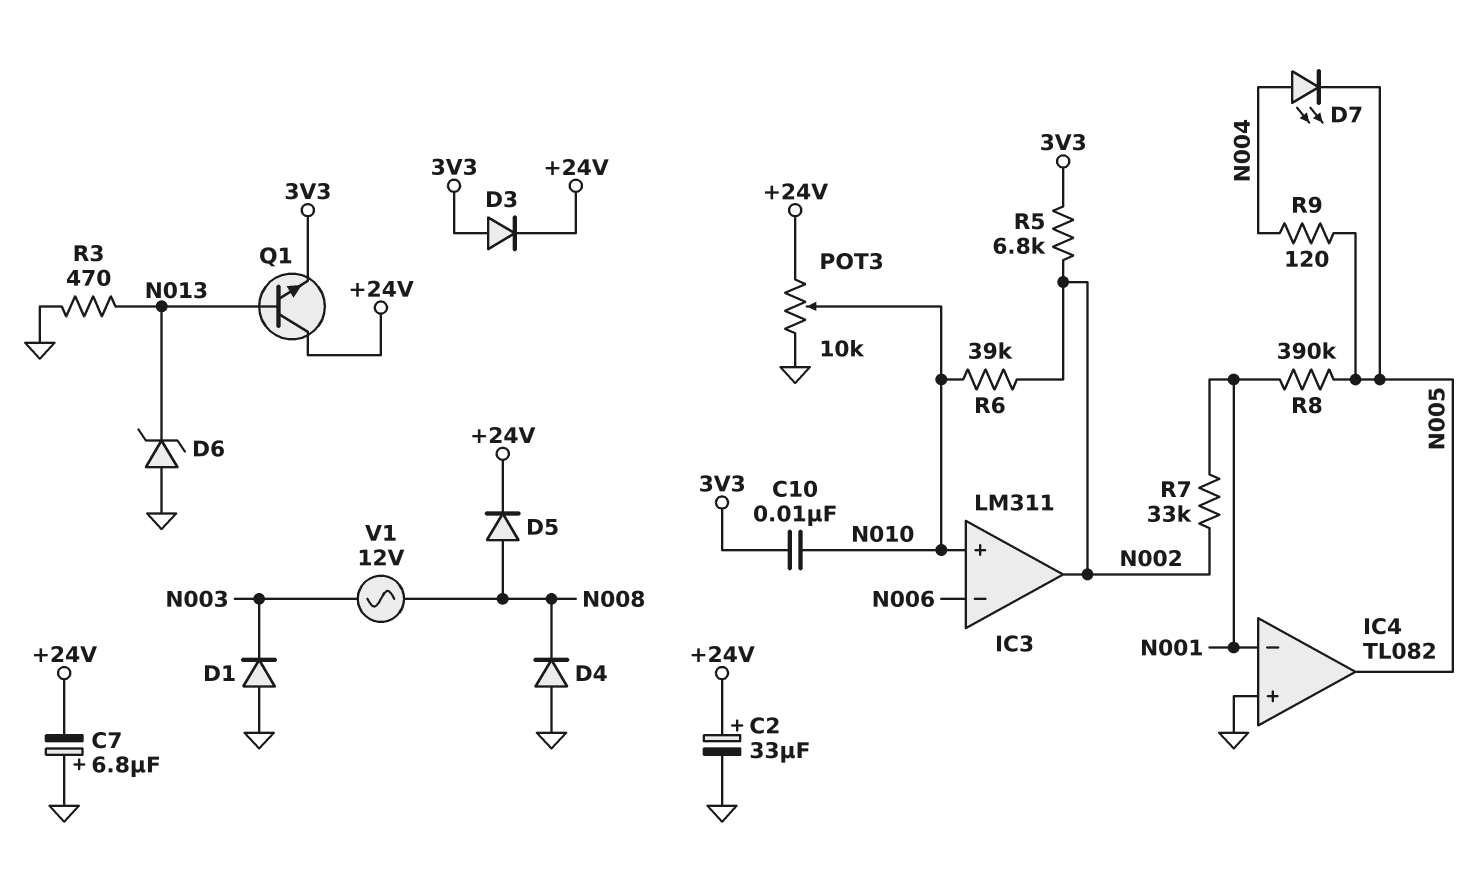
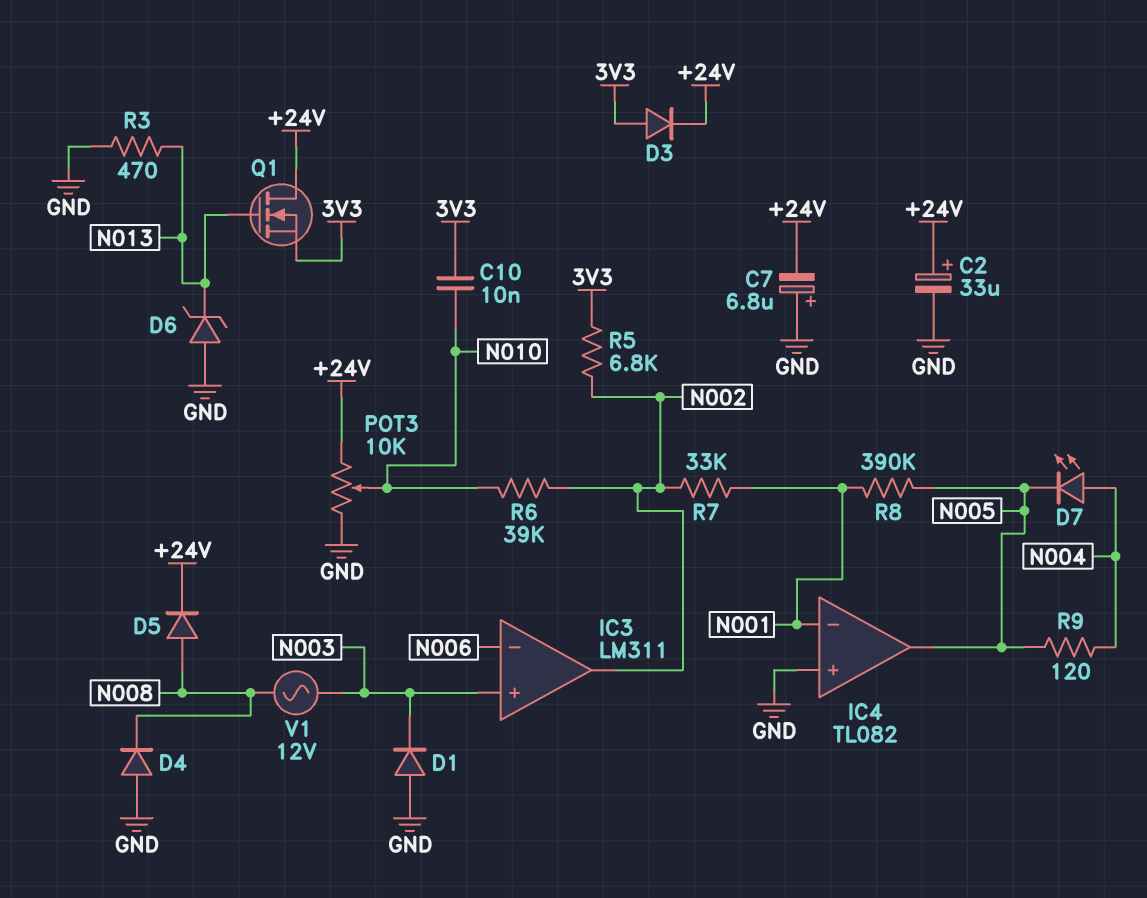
IC3 pin in+: N010 -> N003
Q1: NPN (B N013, C +24V, E 3V3) -> NMOS (G N013, D +24V, S 3V3)

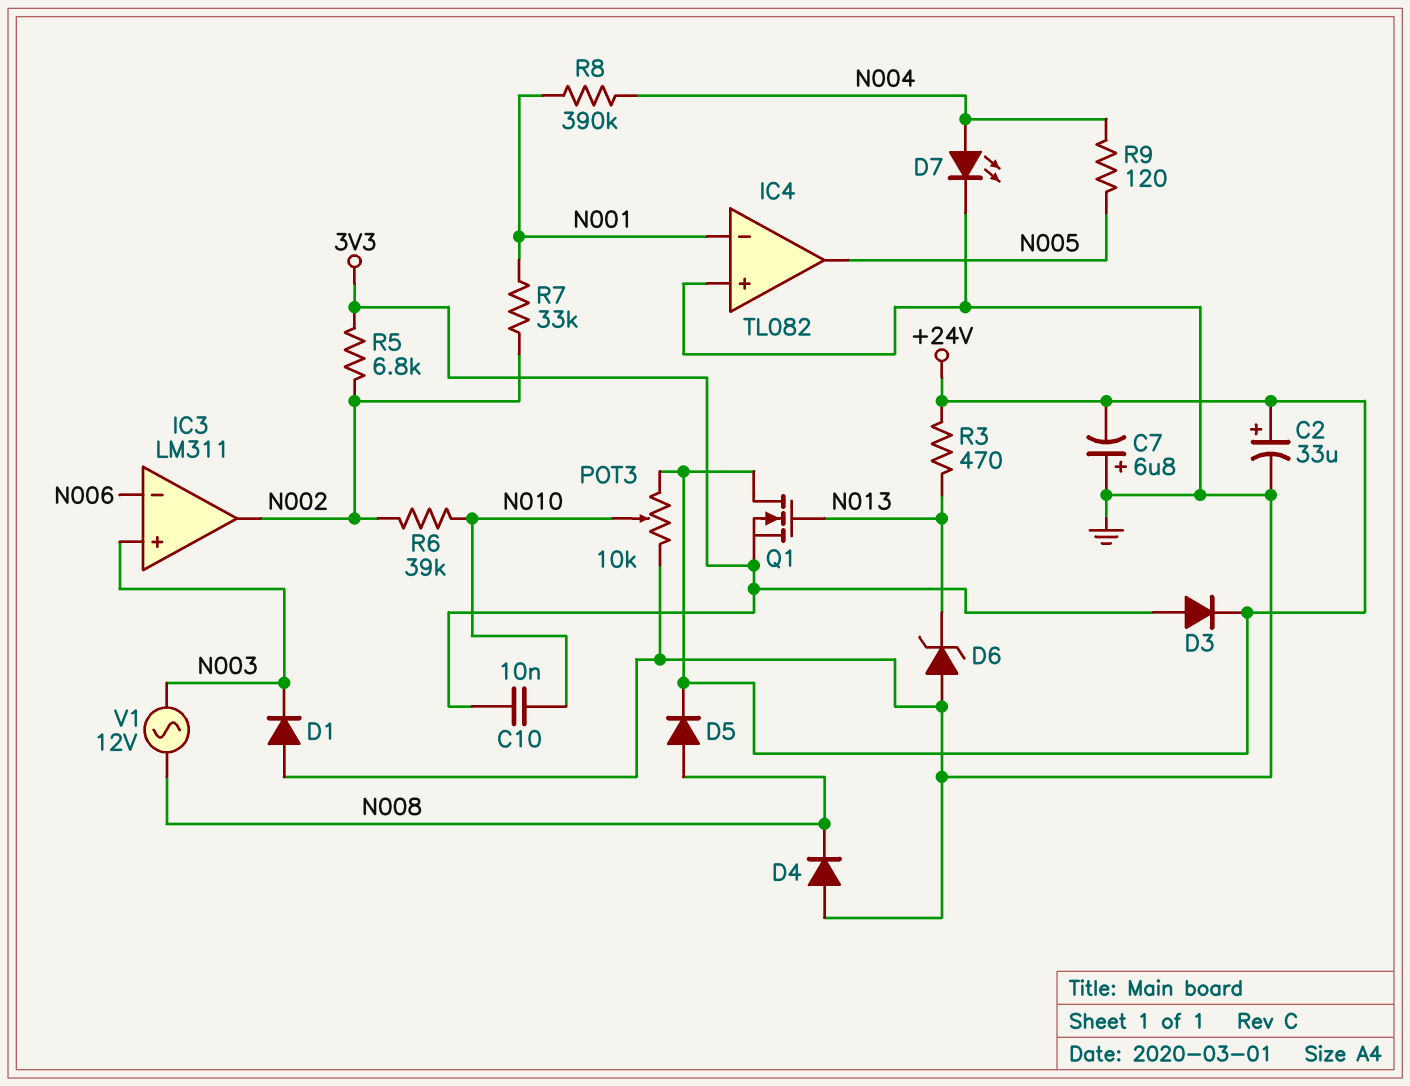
D7: LED (A N004, K N005) -> LED (A N004, K GND)
R3: 470 (GND, N013) -> 470 (+24V, N013)
R8: 390k (N001, N005) -> 390k (N001, N004)

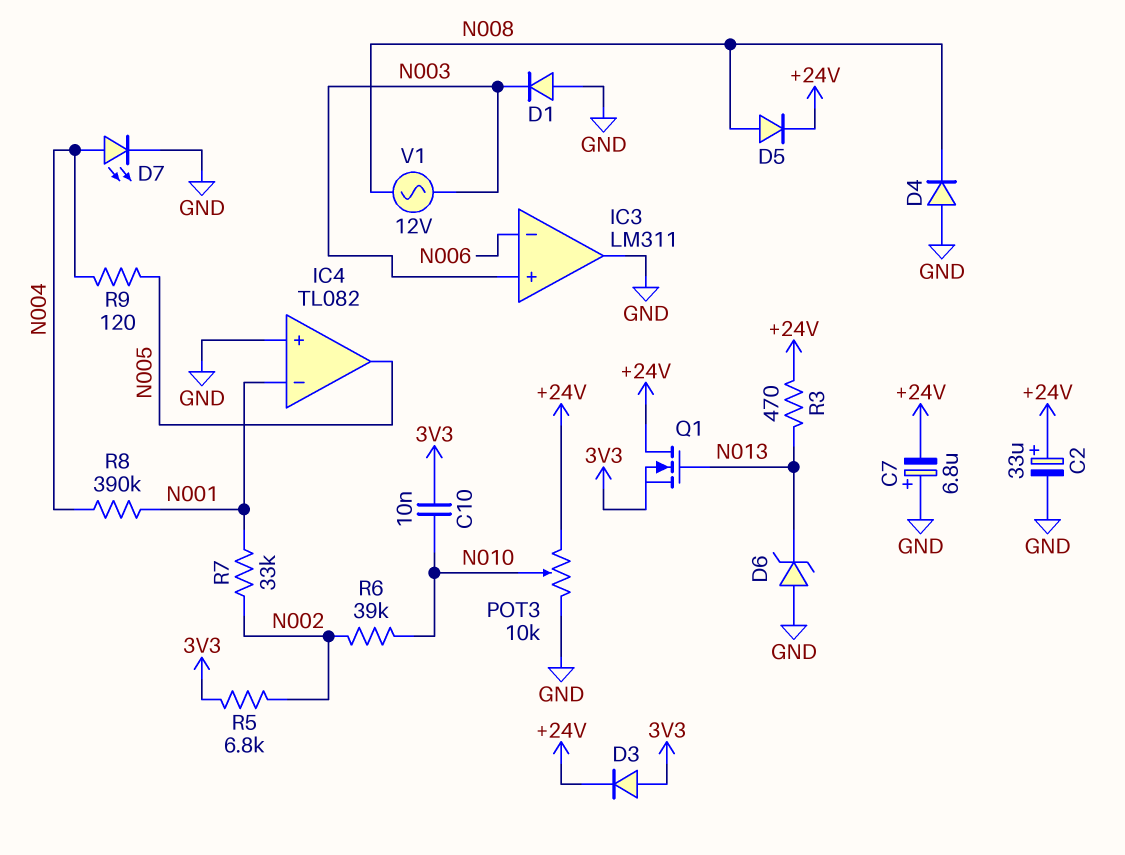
IC3 pin out: N002 -> GND

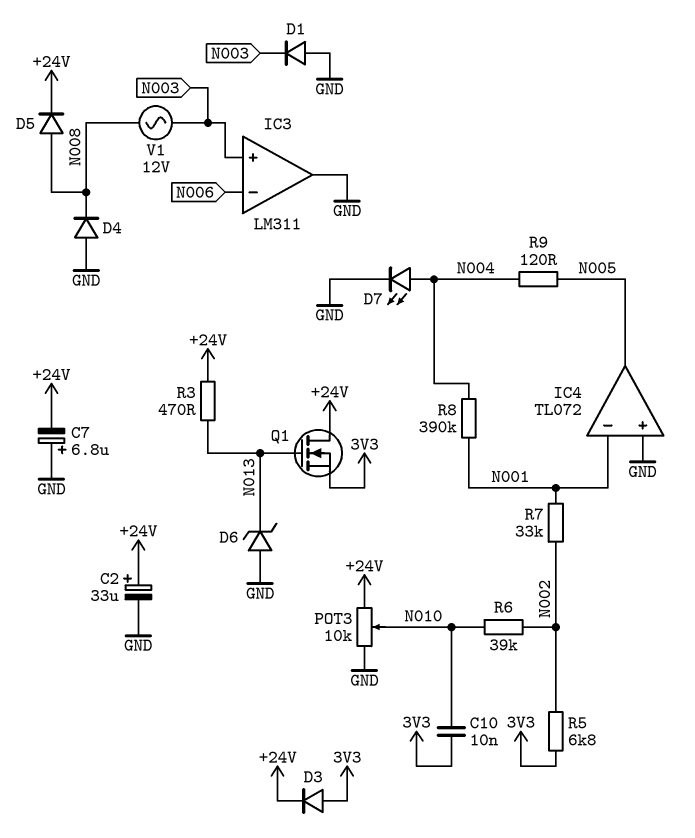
IC4: TL082 -> TL072

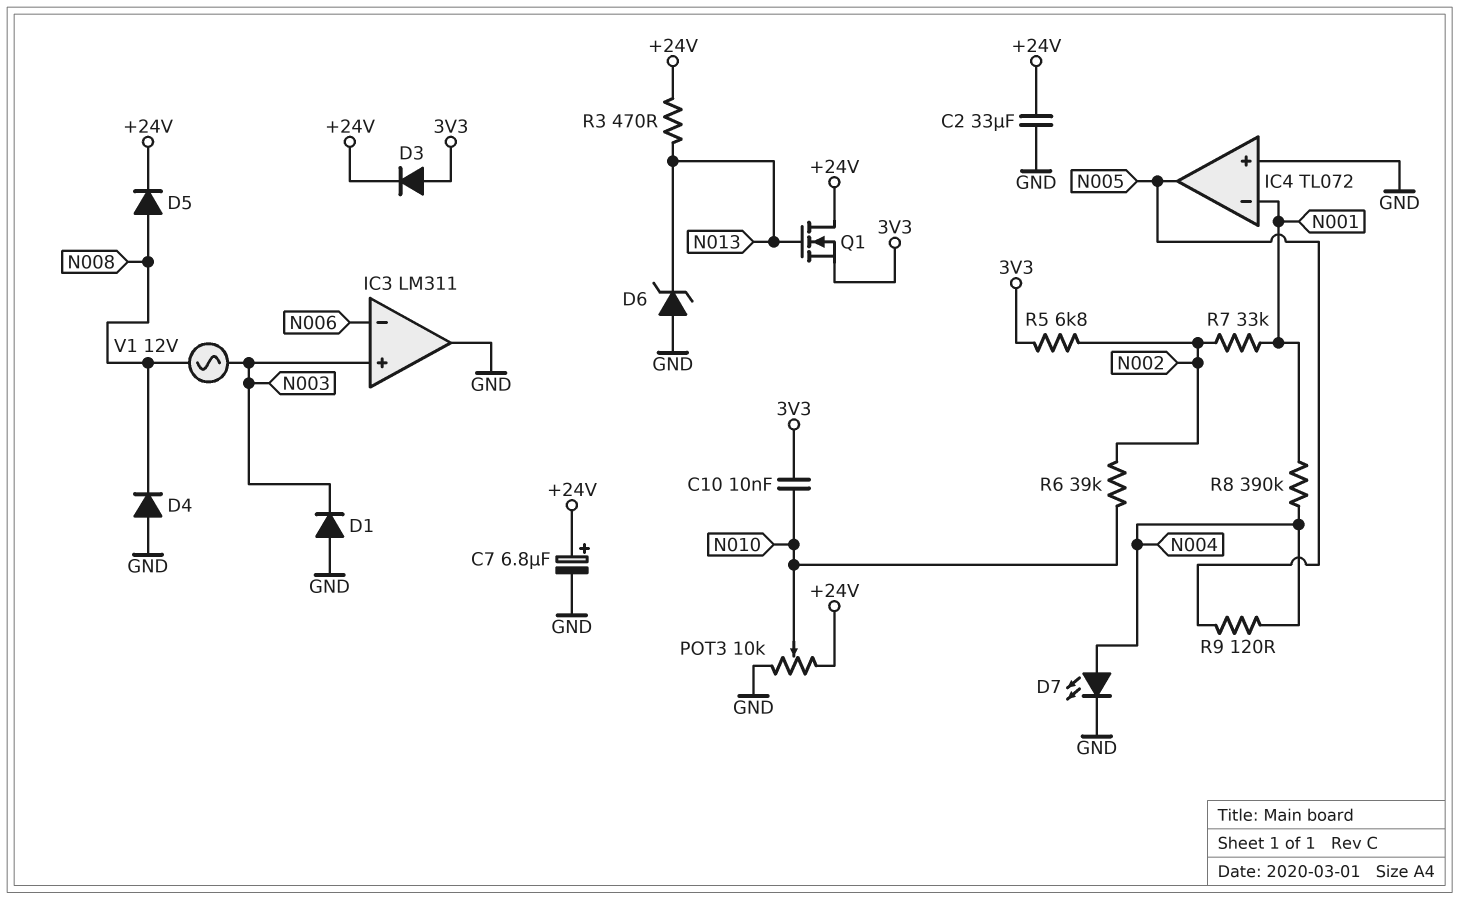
C2: 33uF (plus +24V, minus GND) -> 33uF (+24V, GND)
C7: 6.8uF (plus GND, minus +24V) -> 6.8uF (plus +24V, minus GND)

